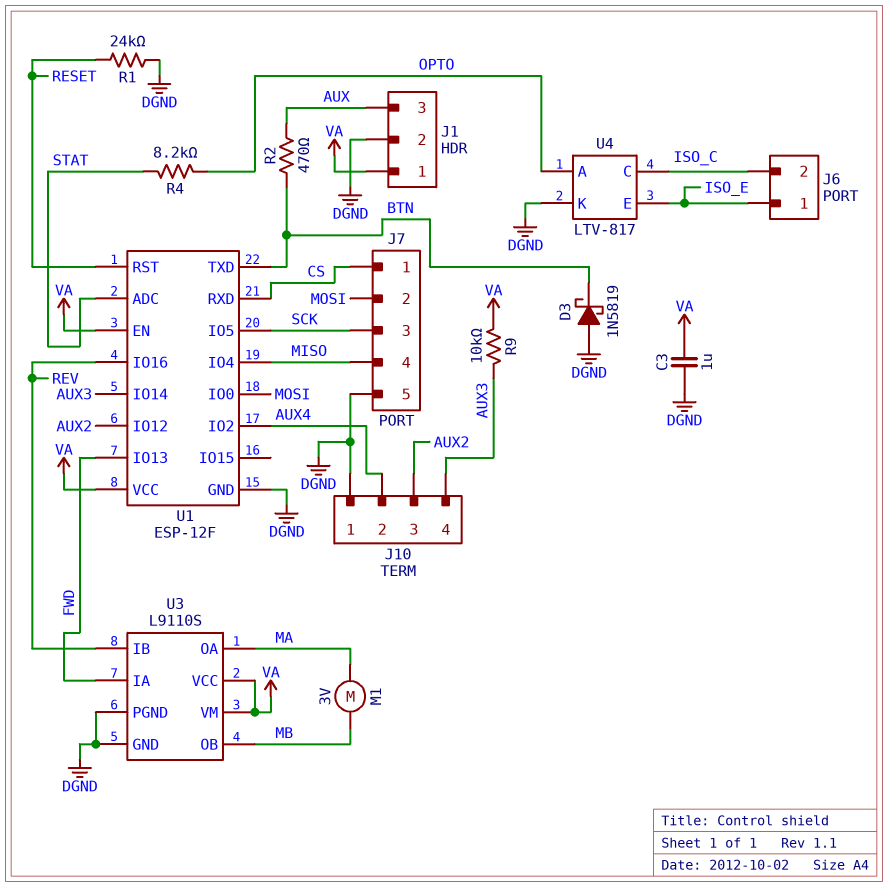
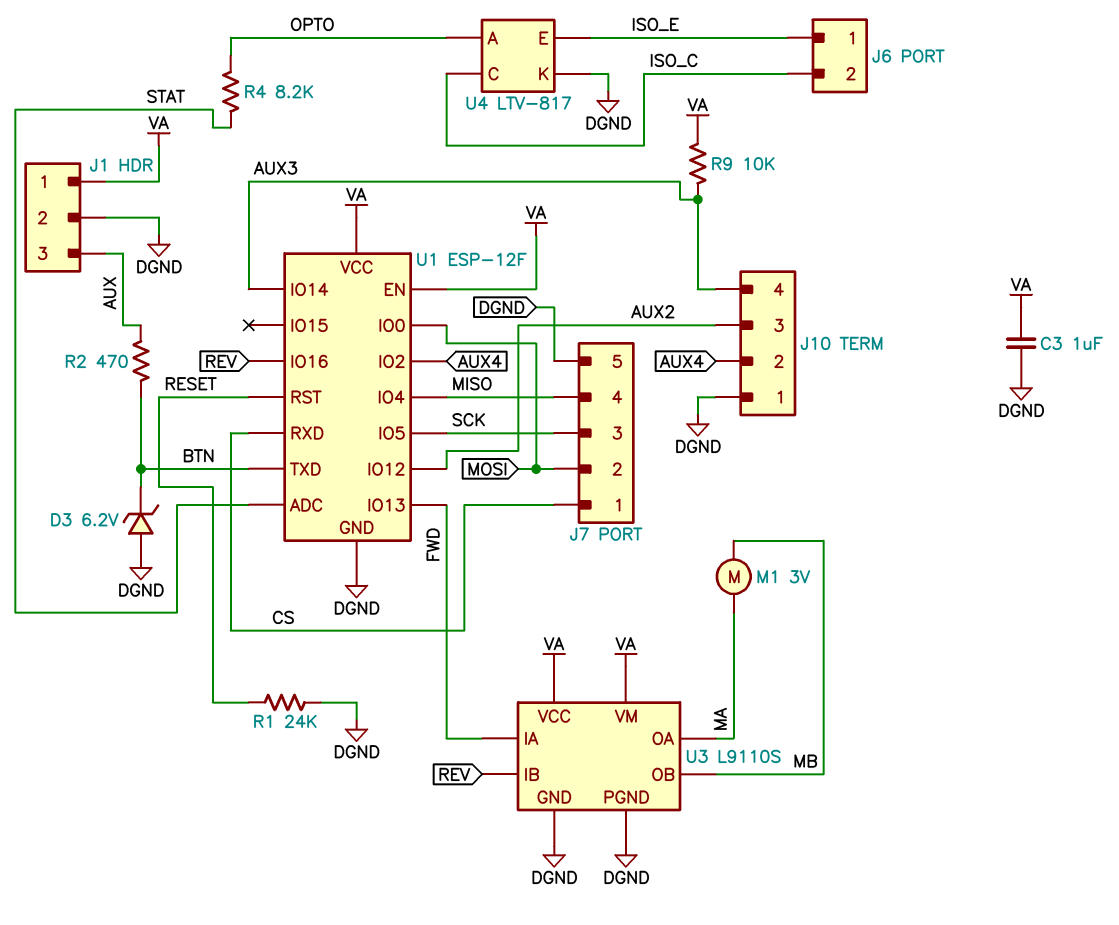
D3: schottky 1N5819 (A DGND, K BTN) -> zener 6.2V (A DGND, K BTN)

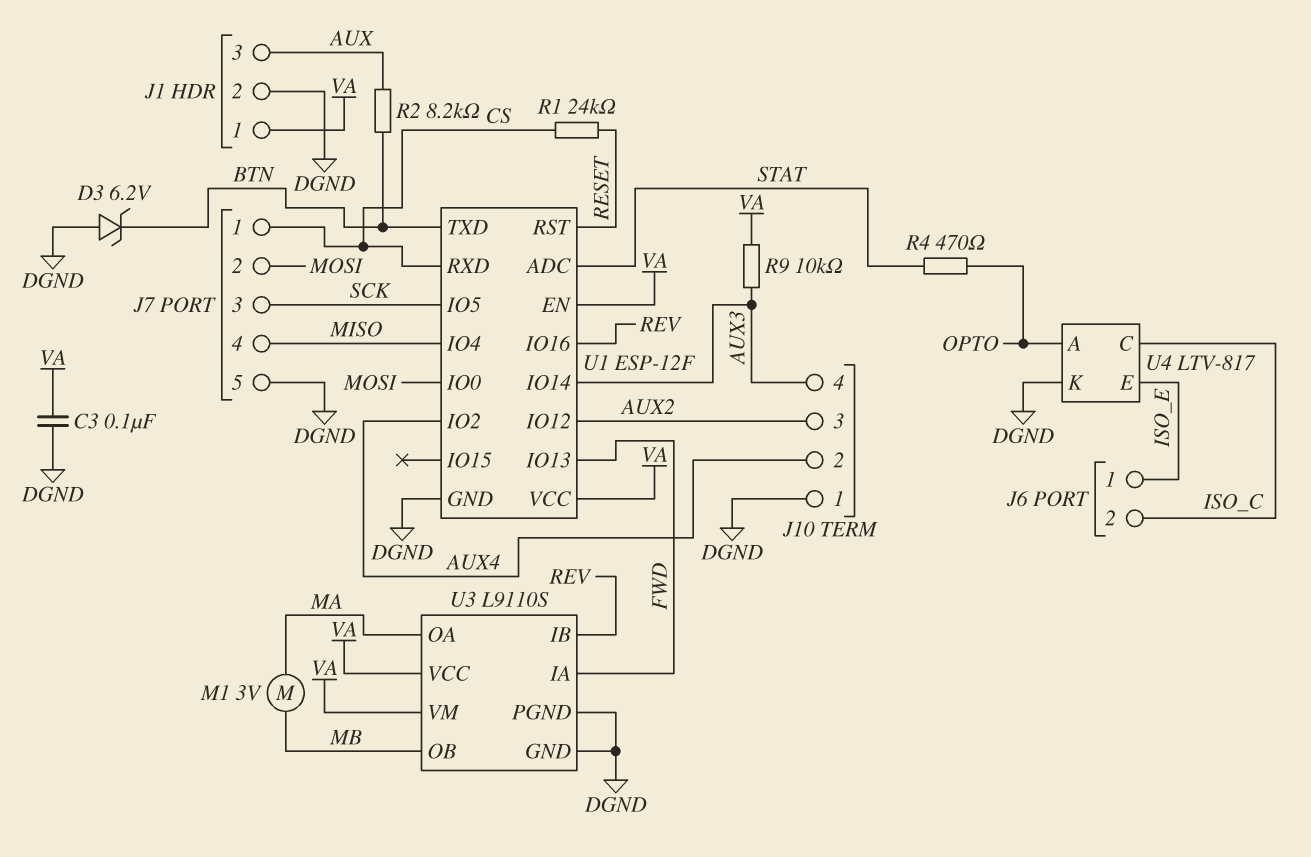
C3: 1uF (DGND, VA) -> 100nF (DGND, VA)
R1: 24k (DGND, RESET) -> 24k (CS, RESET)
R2: 470 (AUX, BTN) -> 8.2k (AUX, BTN)
R4: 8.2k (OPTO, STAT) -> 470 (OPTO, STAT)

